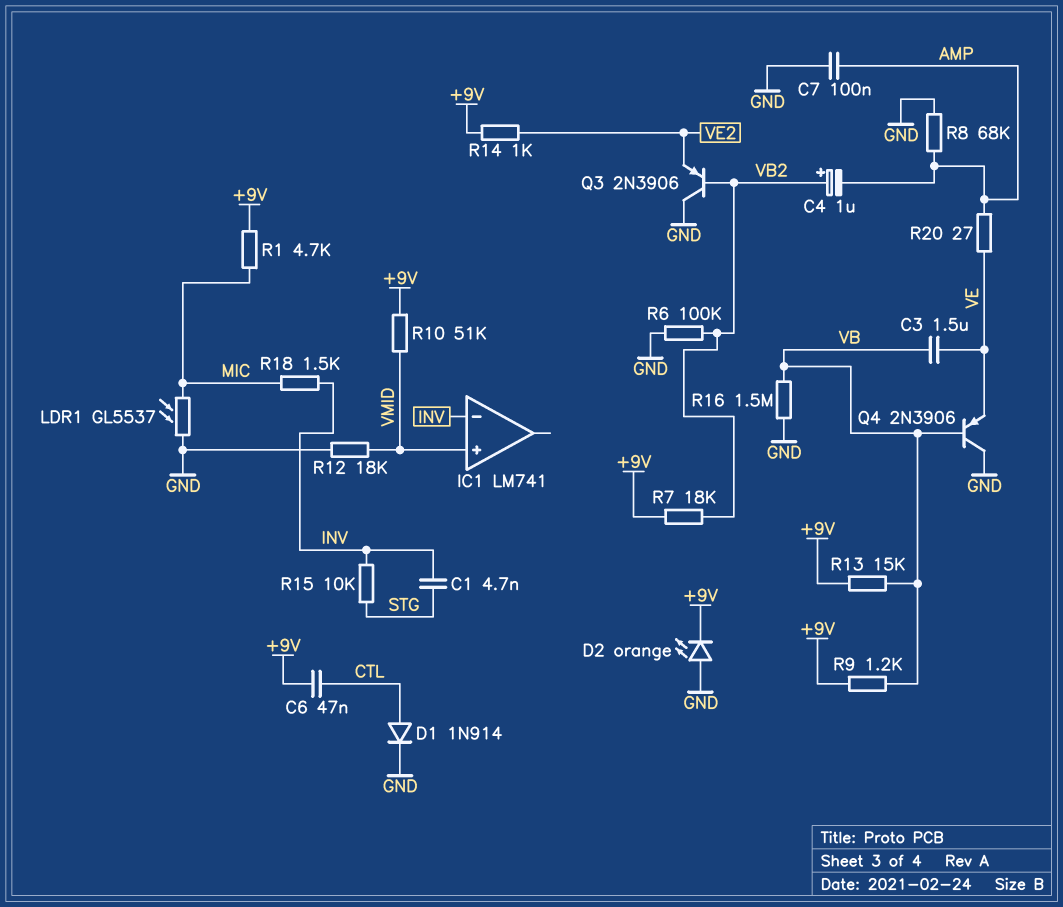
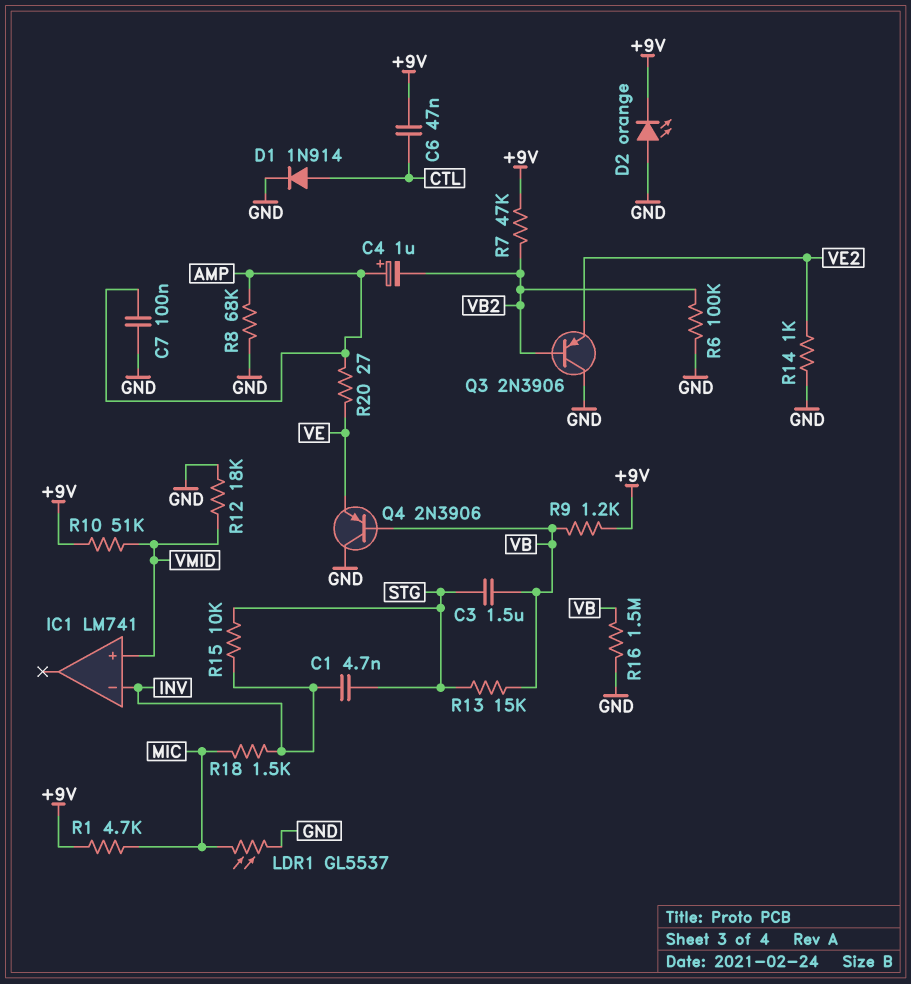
C3: 1.5uF (VB, VE) -> 1.5uF (STG, VB)
C4: 1uF (plus VB2, minus AMP) -> 1uF (plus AMP, minus VB2)
R7: 18k (+9V, VB2) -> 47k (+9V, VB2)
R13: 15k (+9V, VB) -> 15k (STG, VB)
R14: 1k (+9V, VE2) -> 1k (GND, VE2)

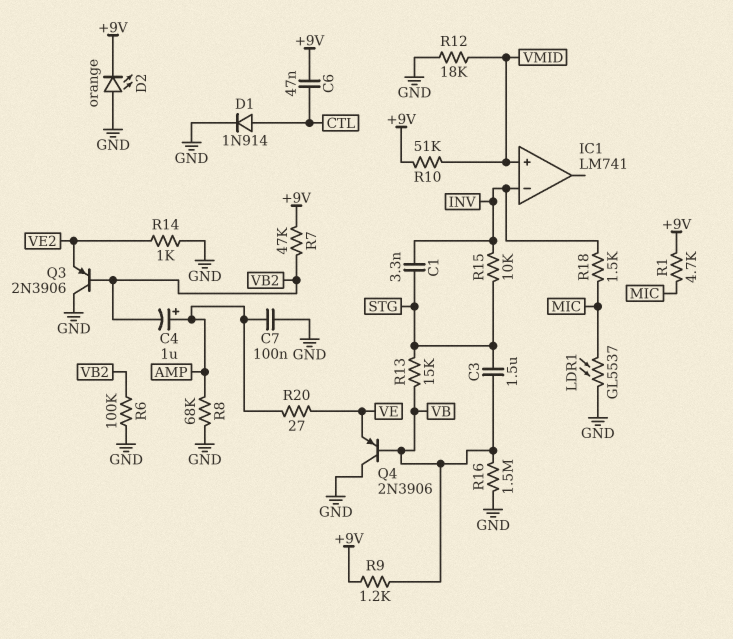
C1: 4.7nF (INV, STG) -> 3.3nF (INV, STG)

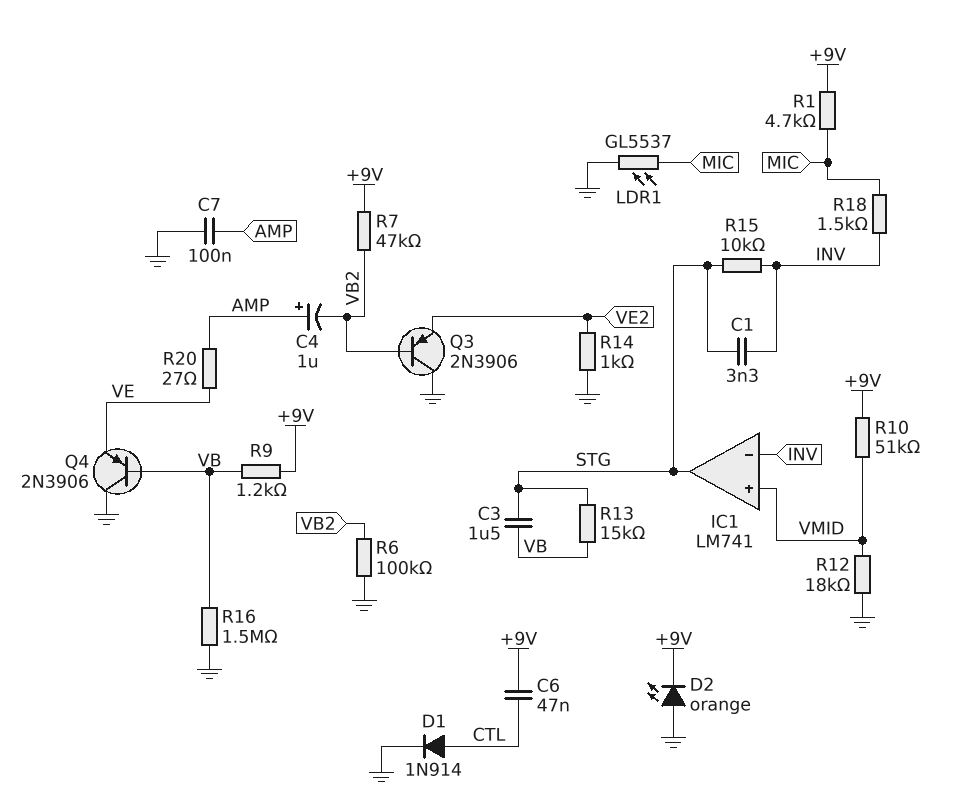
IC1 pin out: none -> STG
R8: 68k (AMP, GND) -> none

